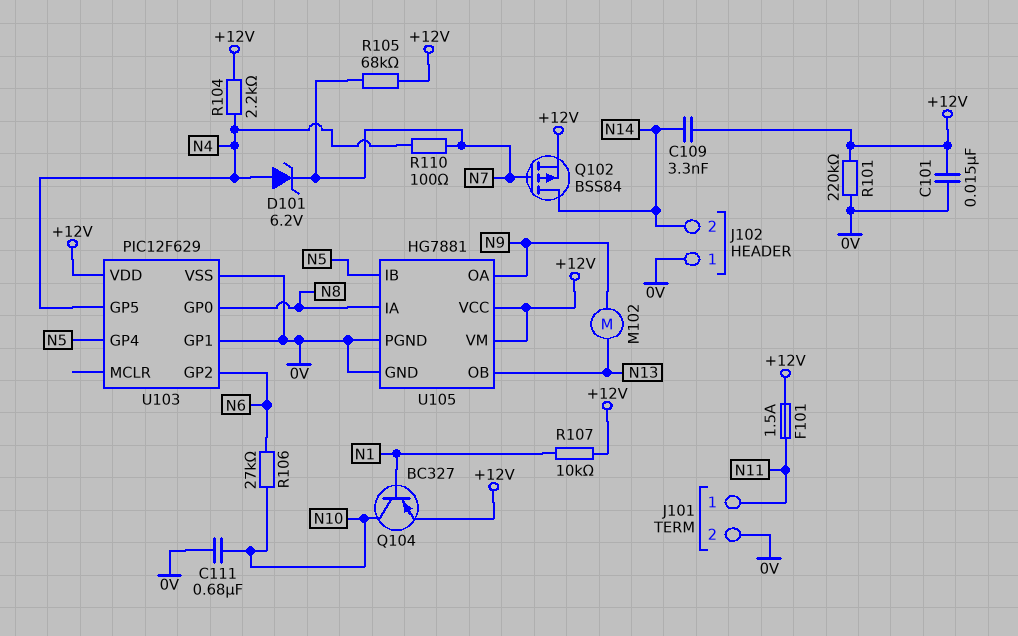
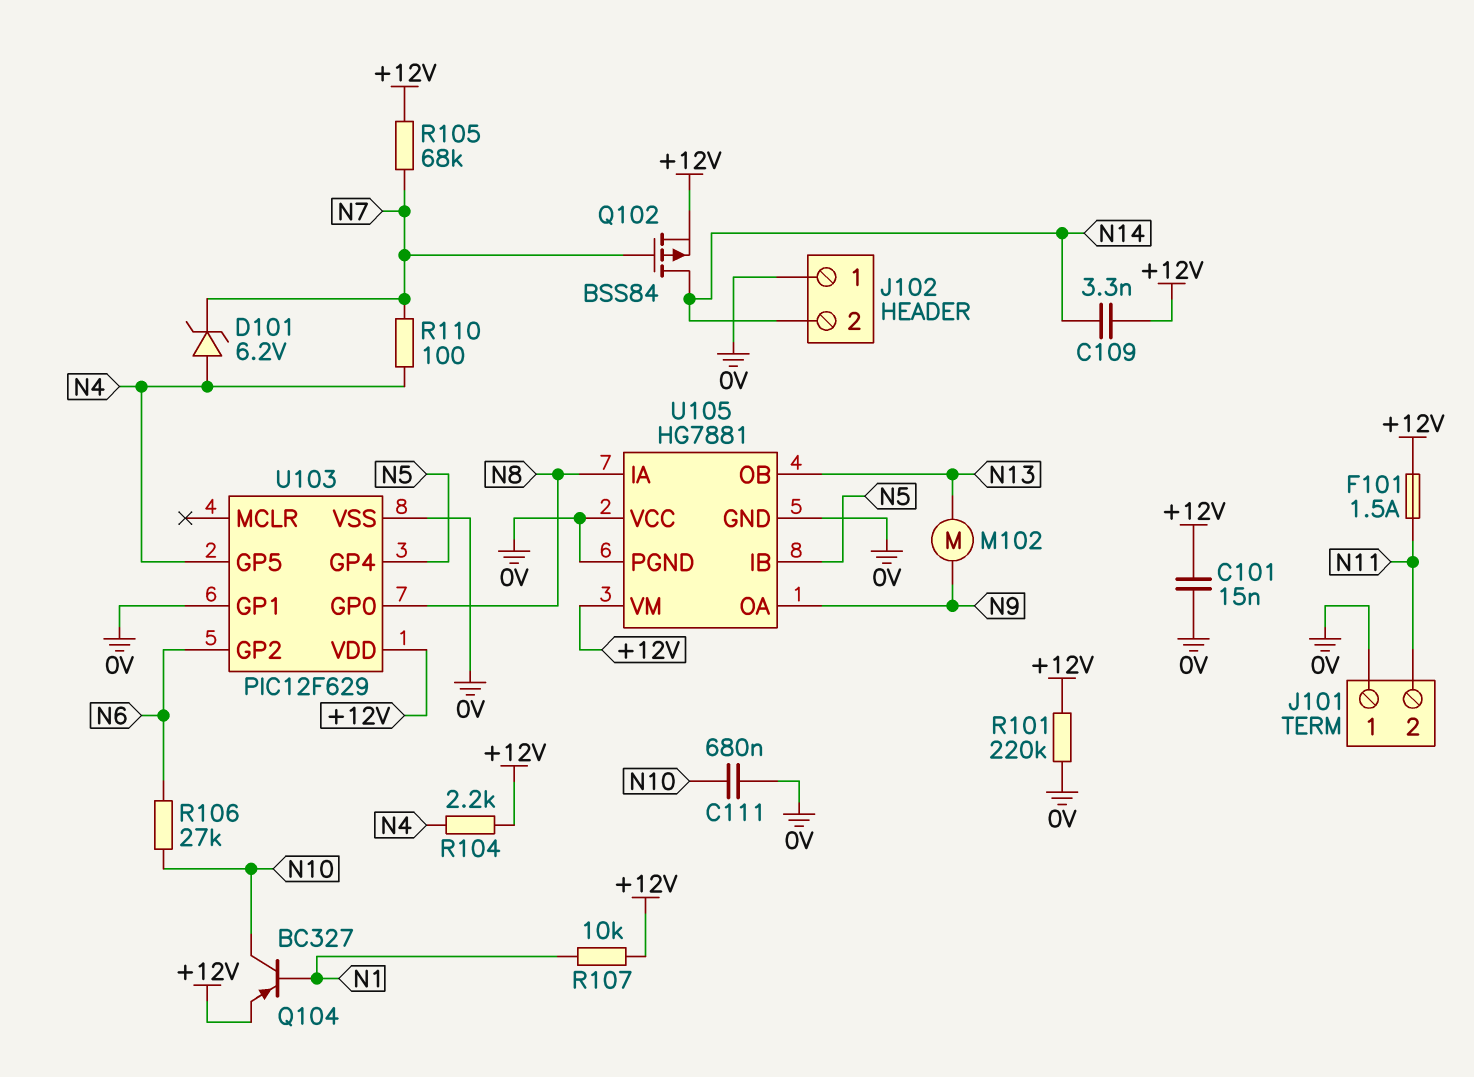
J101 pin 1: N11 -> 0V
J101 pin 2: 0V -> N11
U105 pin VCC: +12V -> 0V

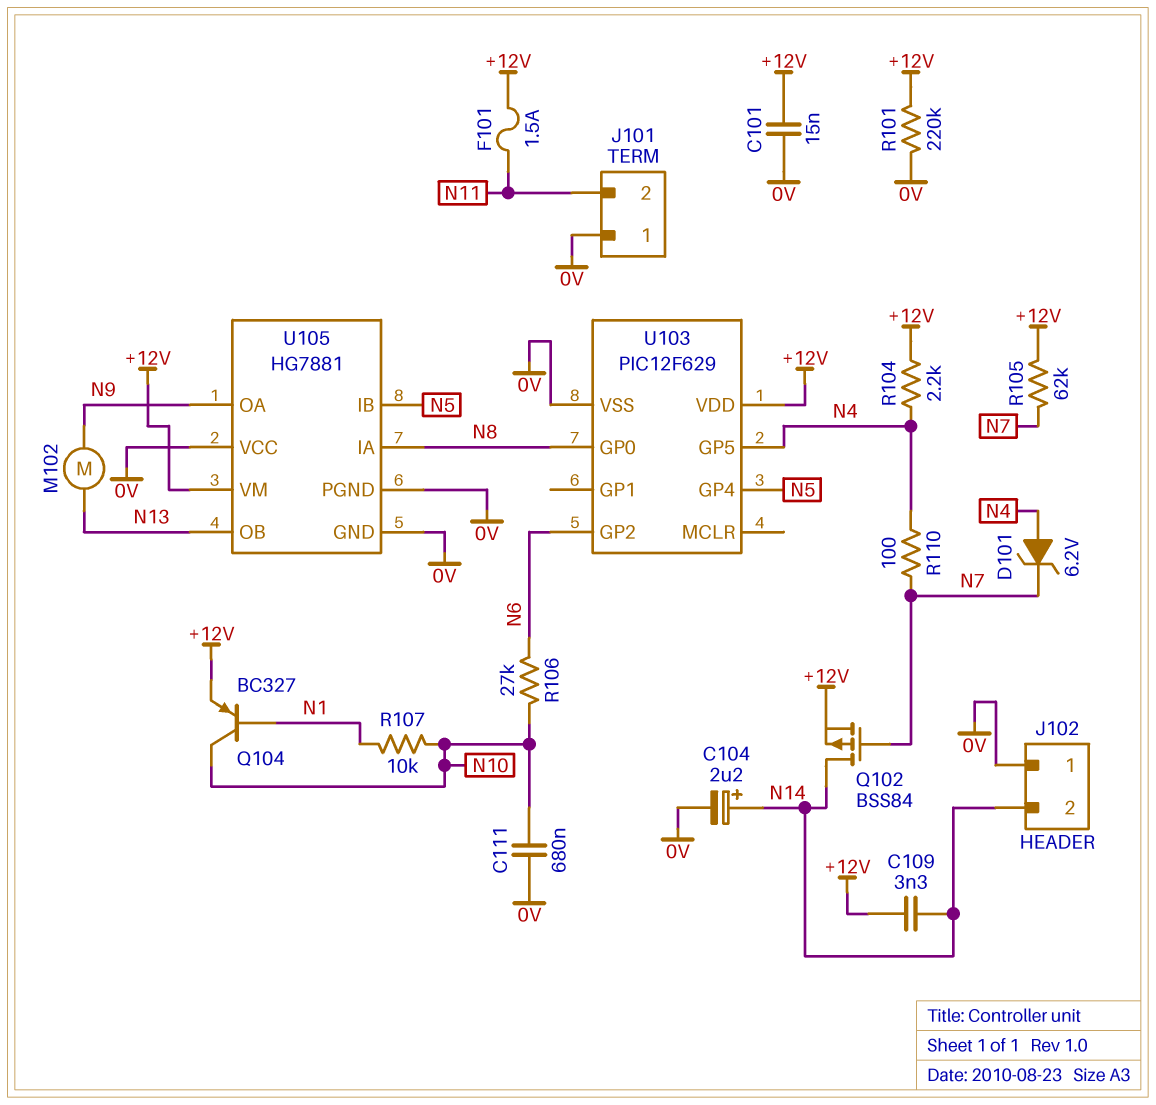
C104: none -> 2.2uF (plus N14, minus 0V)
R105: 68k (+12V, N7) -> 62k (+12V, N7)
R107: 10k (+12V, N1) -> 10k (N1, N10)
U103 pin GP1: 0V -> none

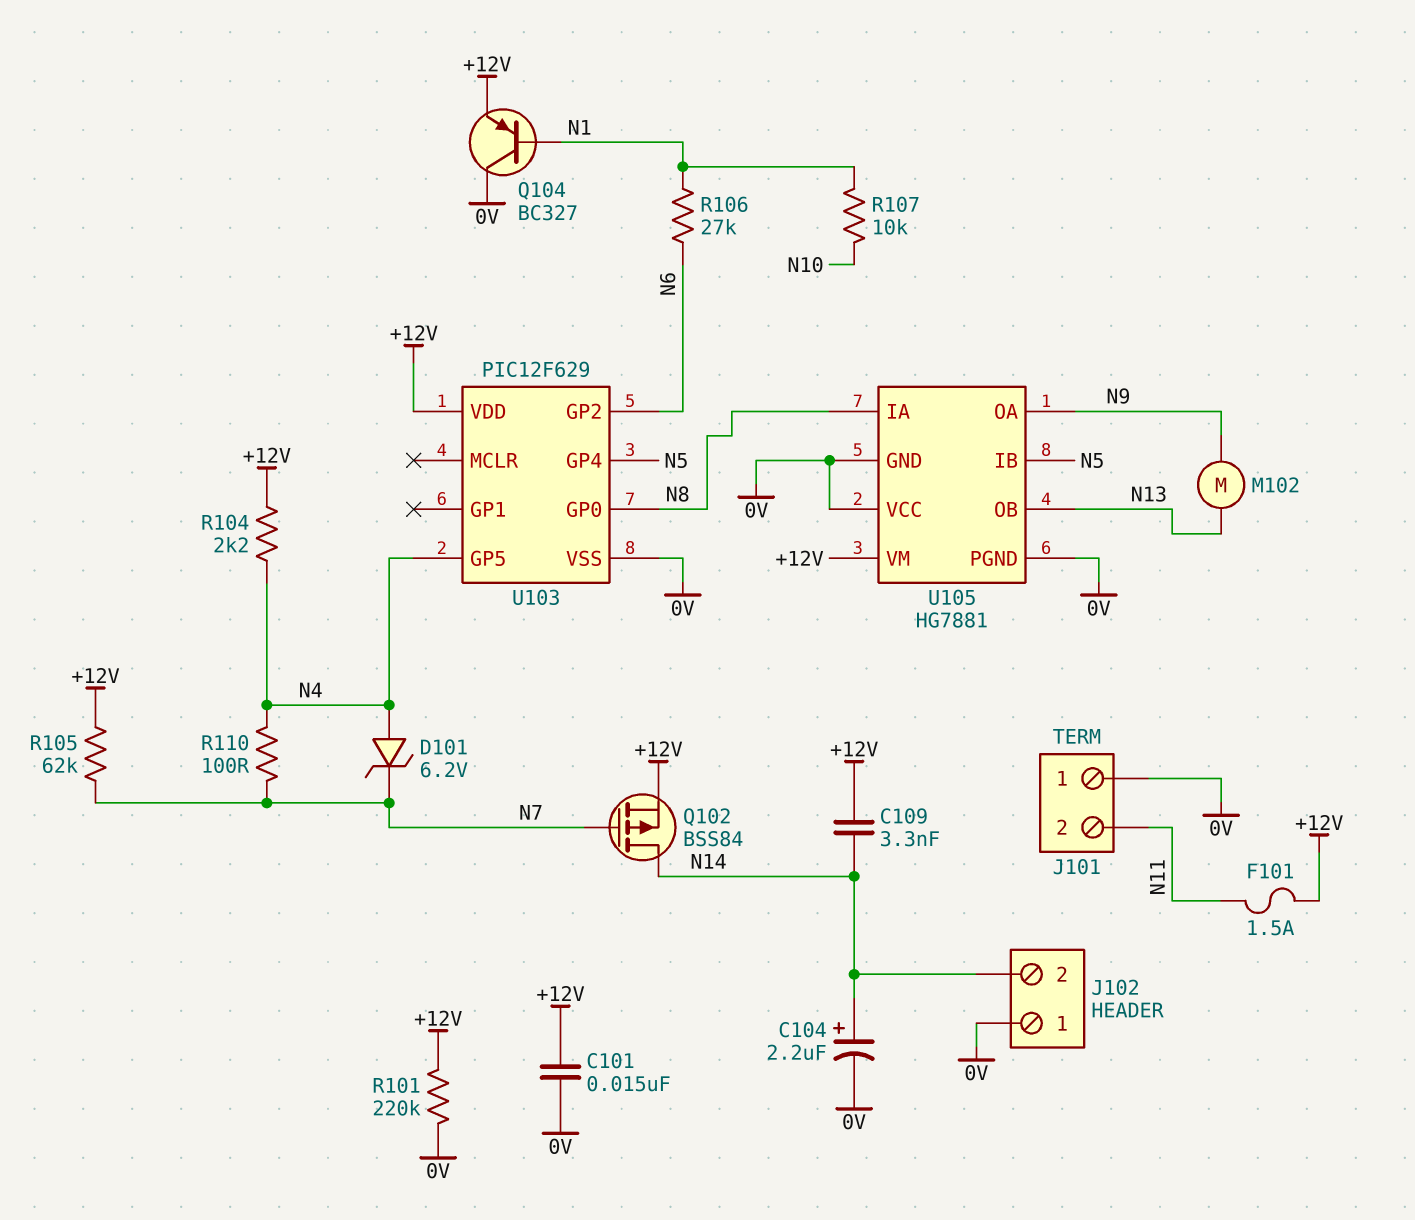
C111: 680nF (0V, N10) -> none
Q104: PNP BC327 (B N1, C N10, E +12V) -> PNP BC327 (B N1, C 0V, E +12V)
R106: 27k (N6, N10) -> 27k (N1, N6)

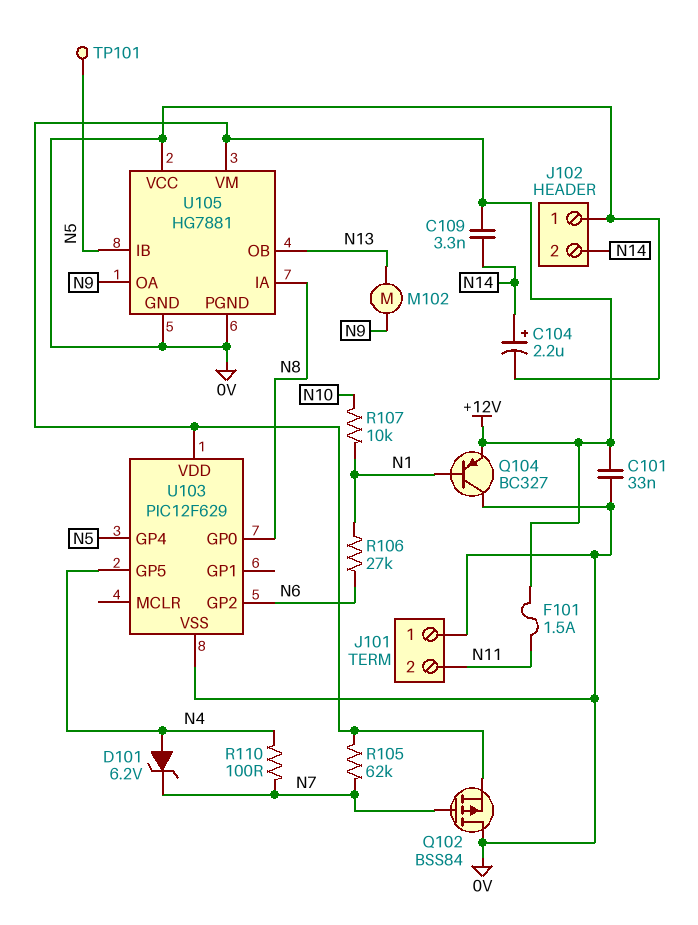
C101: 15nF (+12V, 0V) -> 33nF (+12V, 0V)
Q102: PMOS BSS84 (G N7, D N14, S +12V) -> PMOS BSS84 (G N7, D 0V, S +12V)
R101: 220k (+12V, 0V) -> none
R104: 2.2k (+12V, N4) -> none
TP101: none -> test point (N5)

